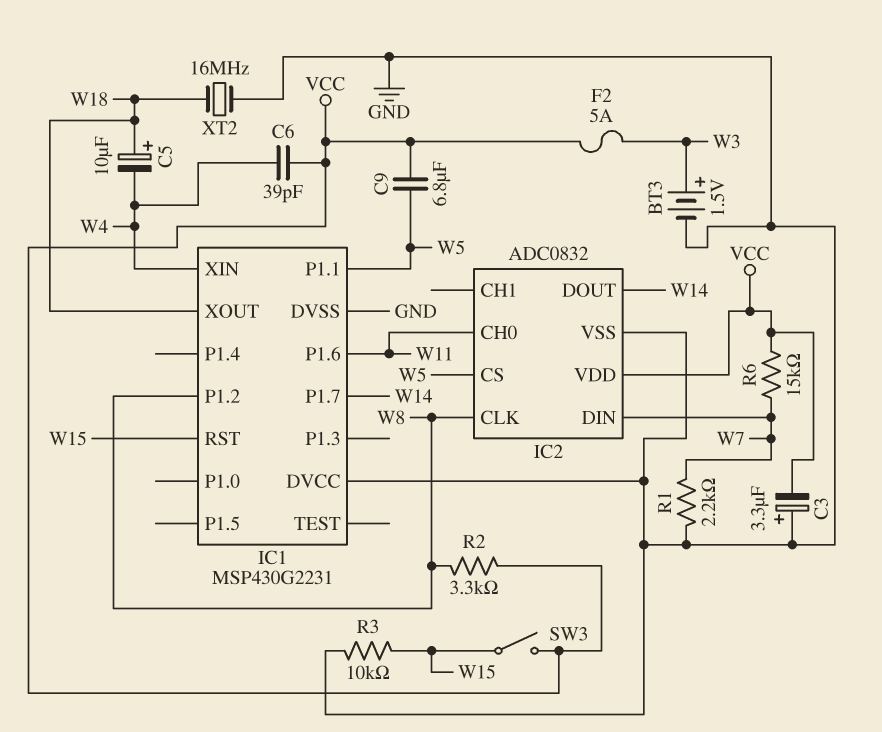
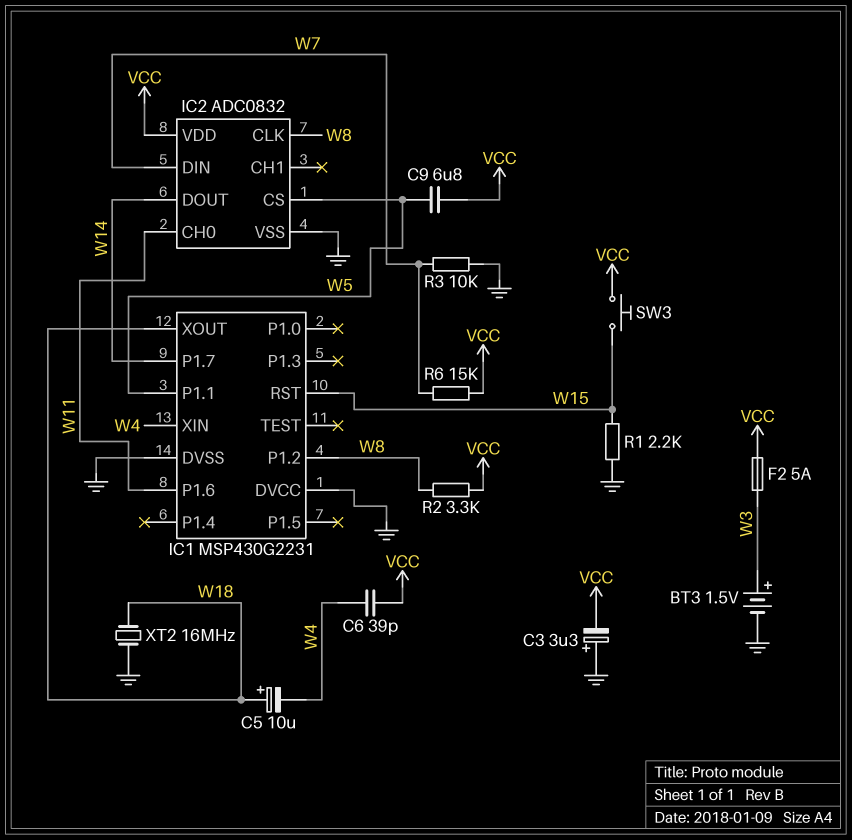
R1: 2.2k (GND, W7) -> 2.2k (GND, W15)
R3: 10k (GND, W15) -> 10k (GND, W7)
SW3: switch (VCC, W15) -> button (VCC, W15)

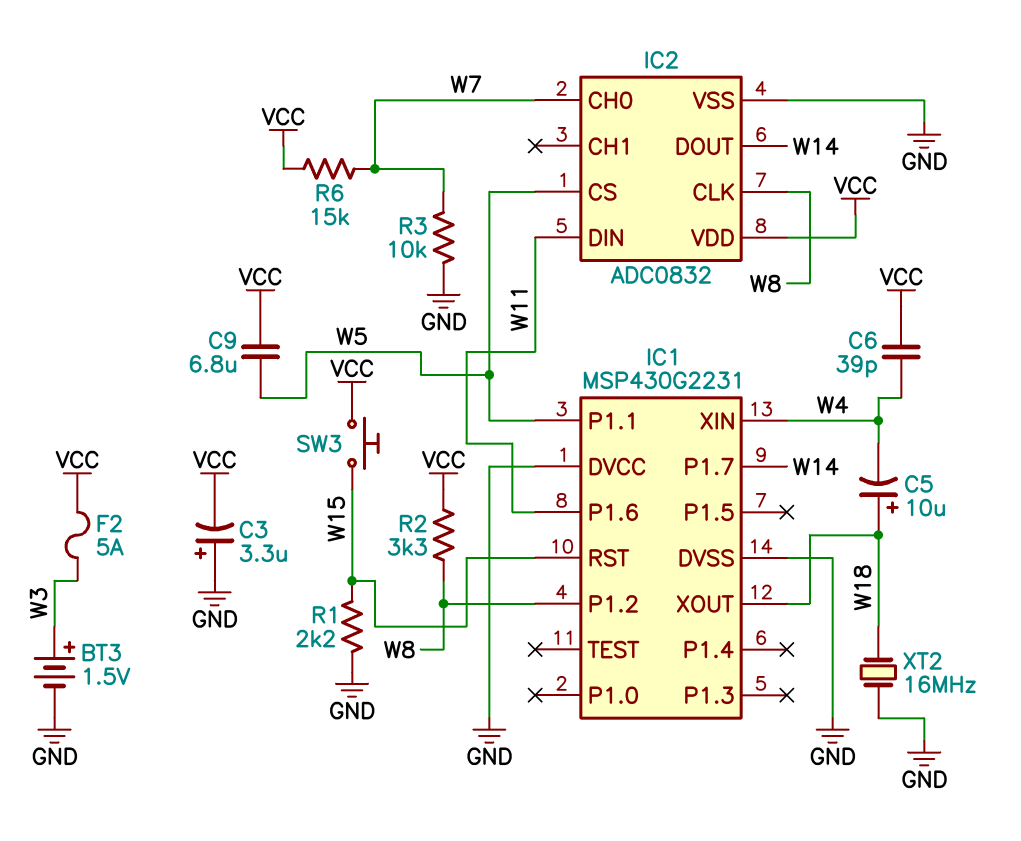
IC2 pin CH0: W11 -> W7
IC2 pin DIN: W7 -> W11

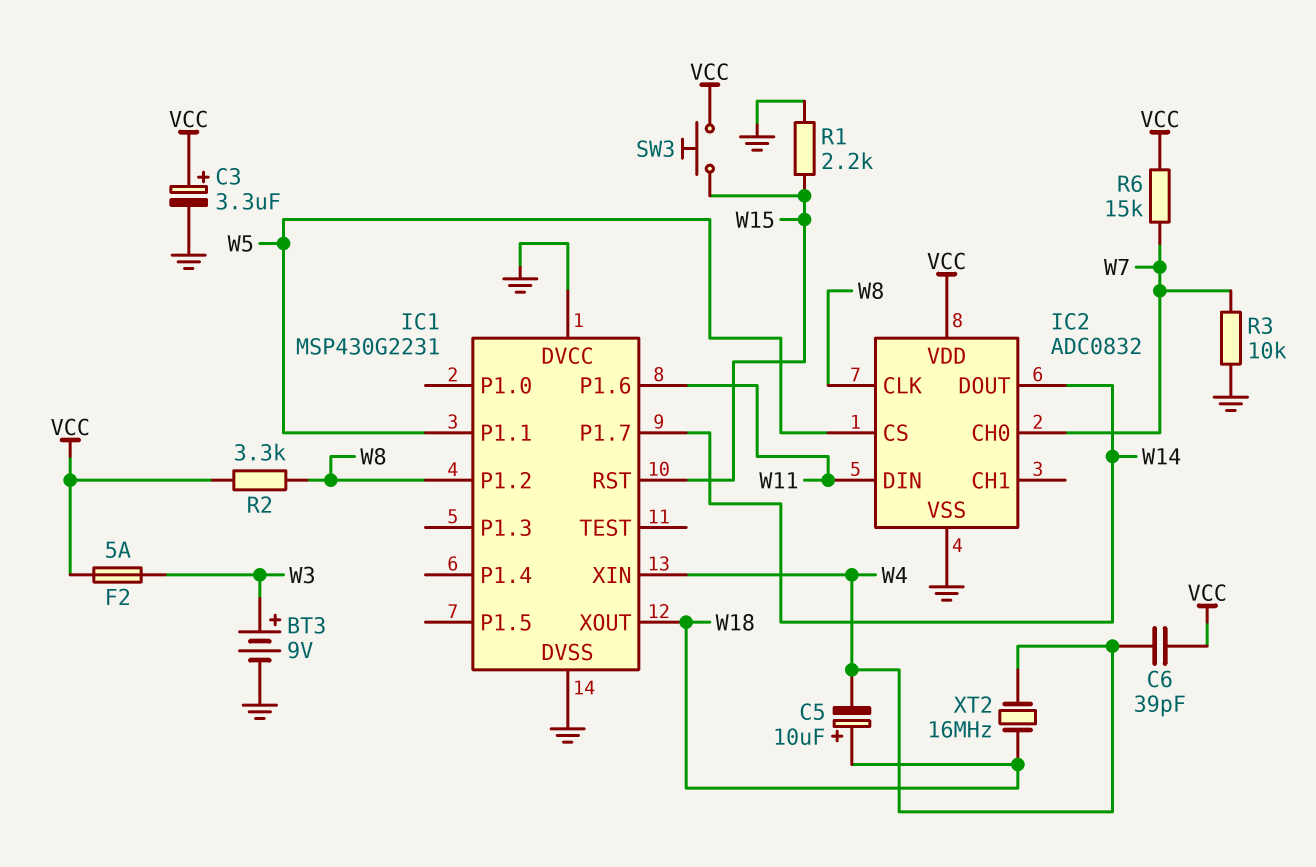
BT3: 1.5V (plus W3, minus GND) -> 9V (plus W3, minus GND)
C3: 3.3uF (plus GND, minus VCC) -> 3.3uF (plus VCC, minus GND)
C9: 6.8uF (VCC, W5) -> none
XT2: 16MHz (GND, W18) -> 16MHz (W4, W18)

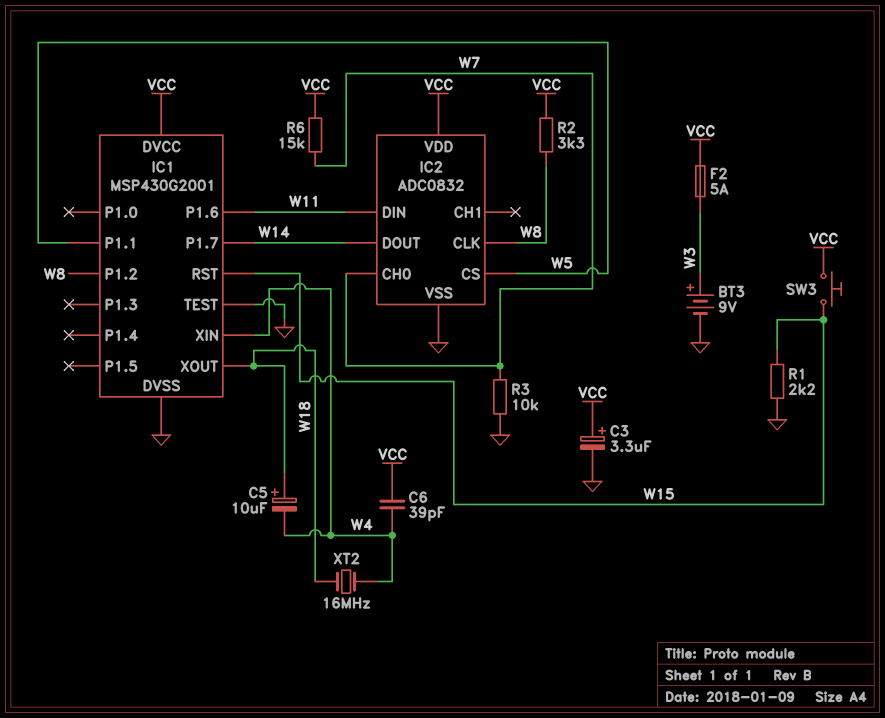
IC1: MSP430G2231 -> MSP430G2001
IC1 pin DVCC: GND -> VCC
IC1 pin TEST: none -> GND

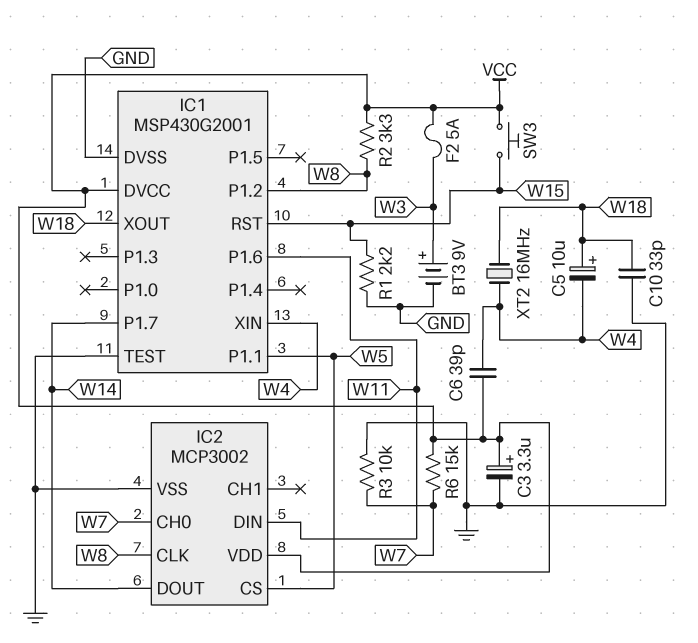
C10: none -> 33pF (GND, W18)
IC2: ADC0832 -> MCP3002

